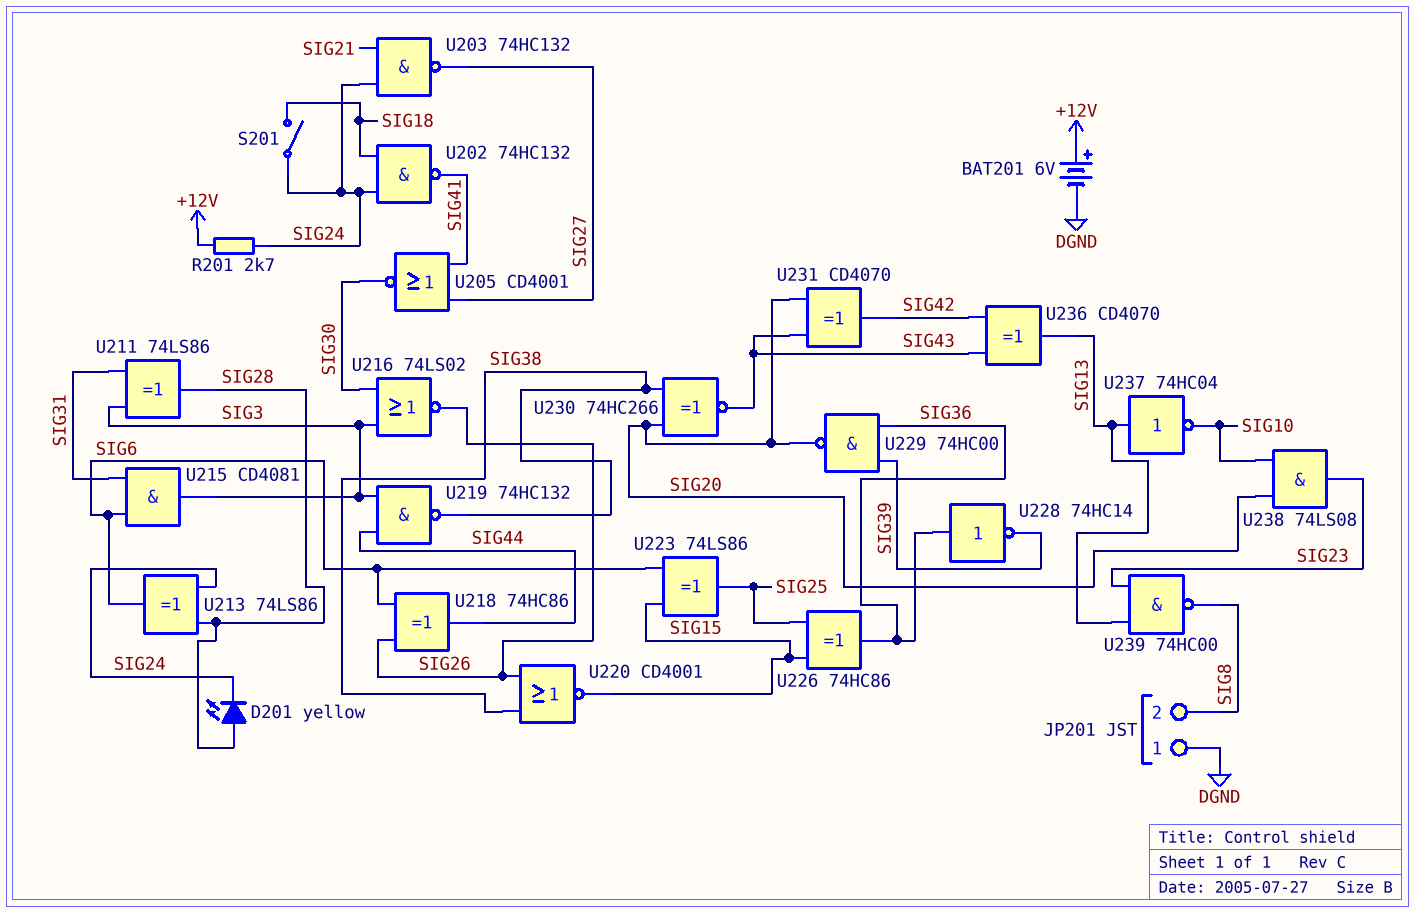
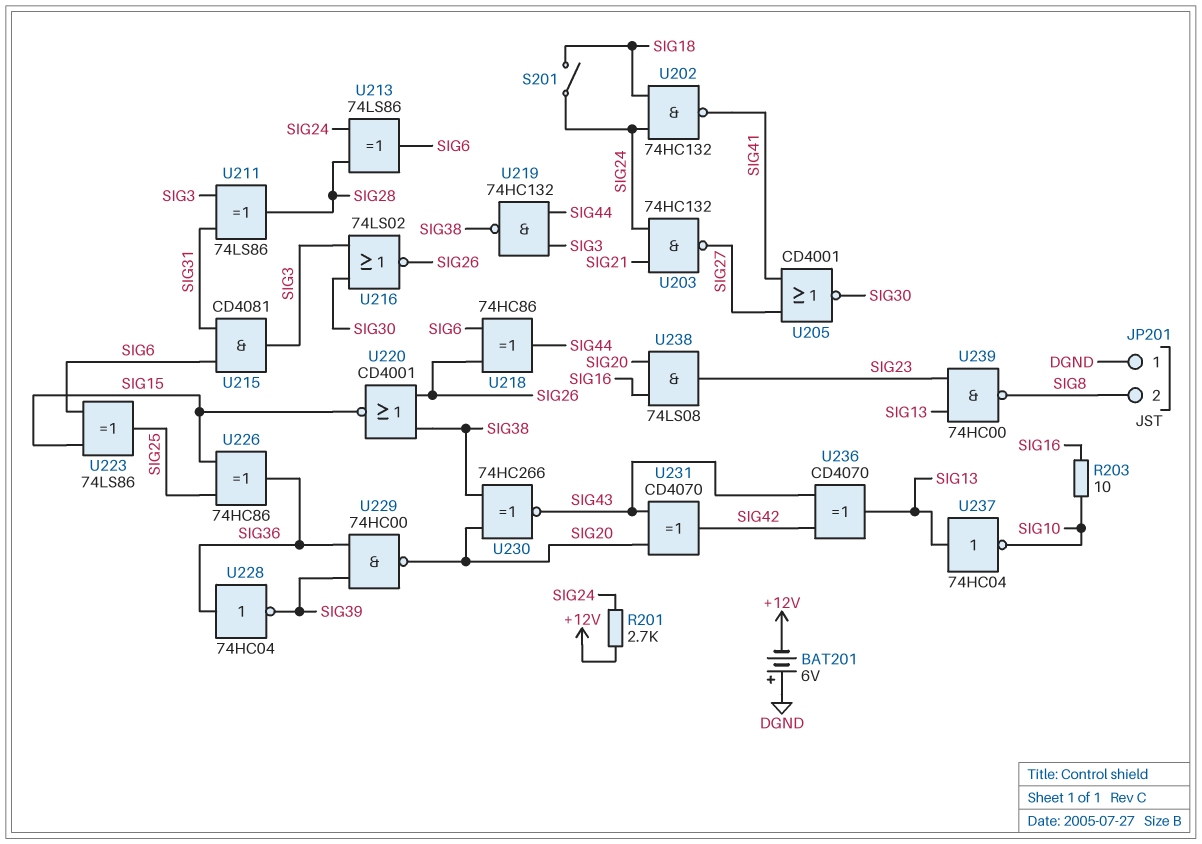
BAT201: 6V (plus +12V, minus DGND) -> 6V (plus DGND, minus +12V)
D201: LED yellow (A SIG28, K SIG24) -> none
R203: none -> 10 (SIG10, SIG16)
U228: NOT 74HC14 (in SIG36, out SIG39) -> NOT 74HC04 (in SIG36, out SIG39)
U238: AND 74LS08 (in SIG10, in SIG20, out SIG23) -> AND 74LS08 (in SIG16, in SIG20, out SIG23)

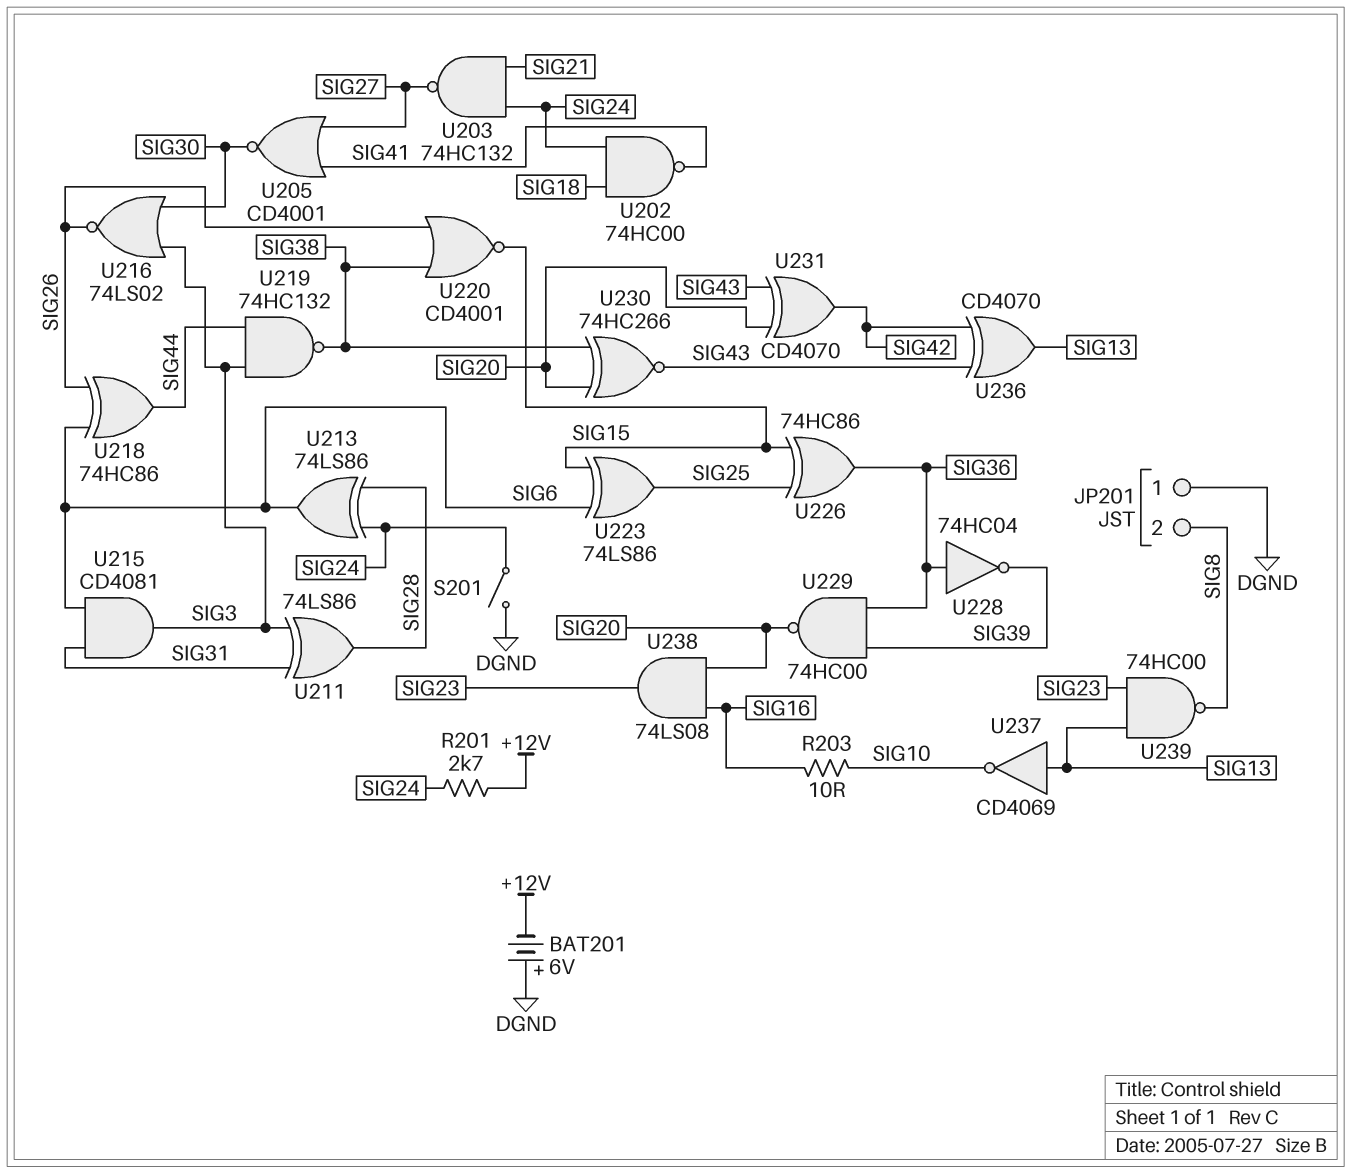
S201: switch (SIG18, SIG24) -> switch (DGND, SIG24)
U202: NAND 74HC132 (in SIG18, in SIG24, out SIG41) -> NAND 74HC00 (in SIG18, in SIG24, out SIG41)
U237: NOT 74HC04 (in SIG13, out SIG10) -> NOT CD4069 (in SIG13, out SIG10)

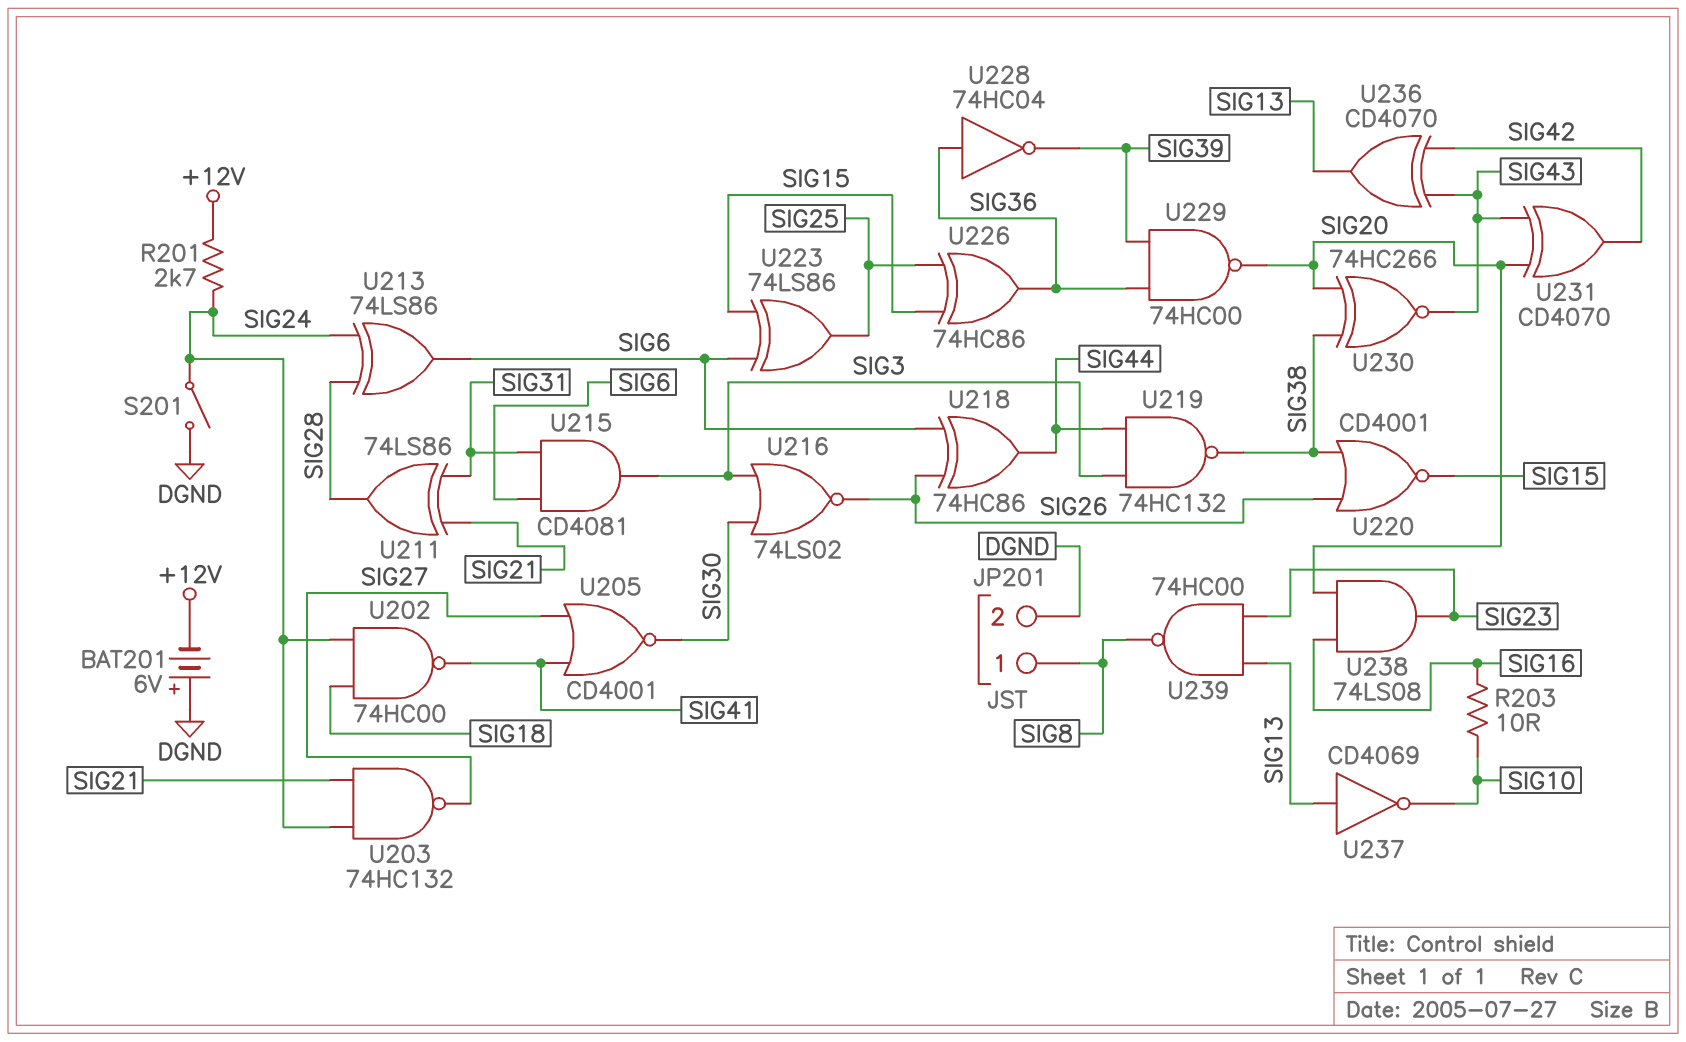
JP201 pin 1: DGND -> SIG8
JP201 pin 2: SIG8 -> DGND
U211: XOR 74LS86 (in SIG3, in SIG31, out SIG28) -> XOR 74LS86 (in SIG21, in SIG31, out SIG28)

